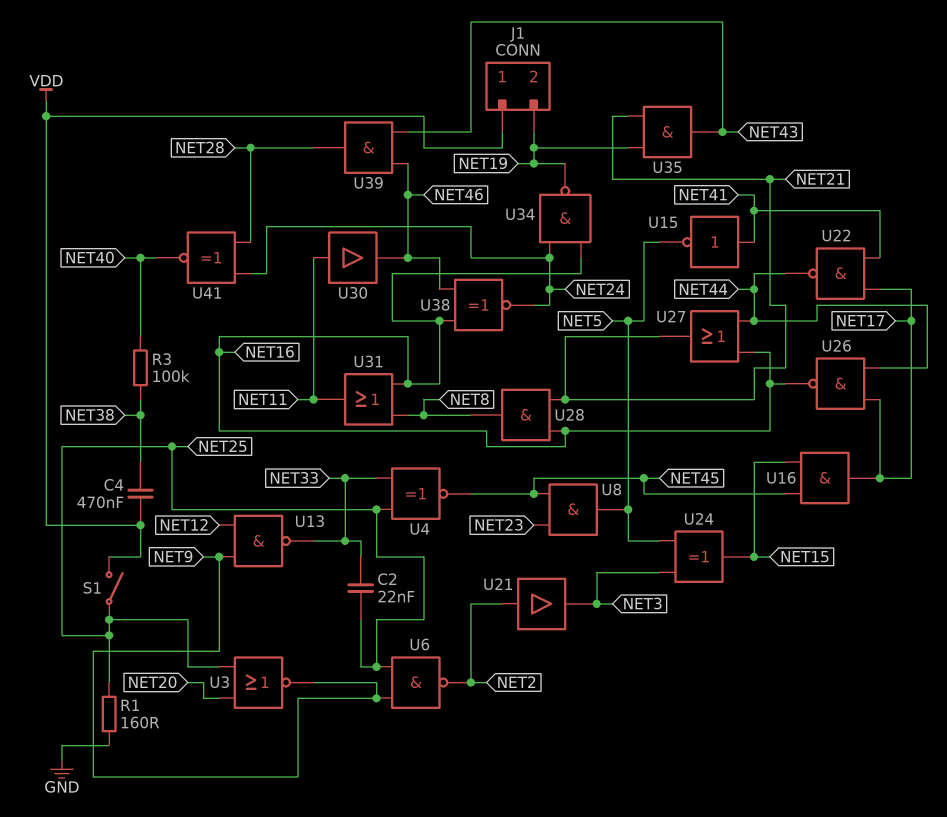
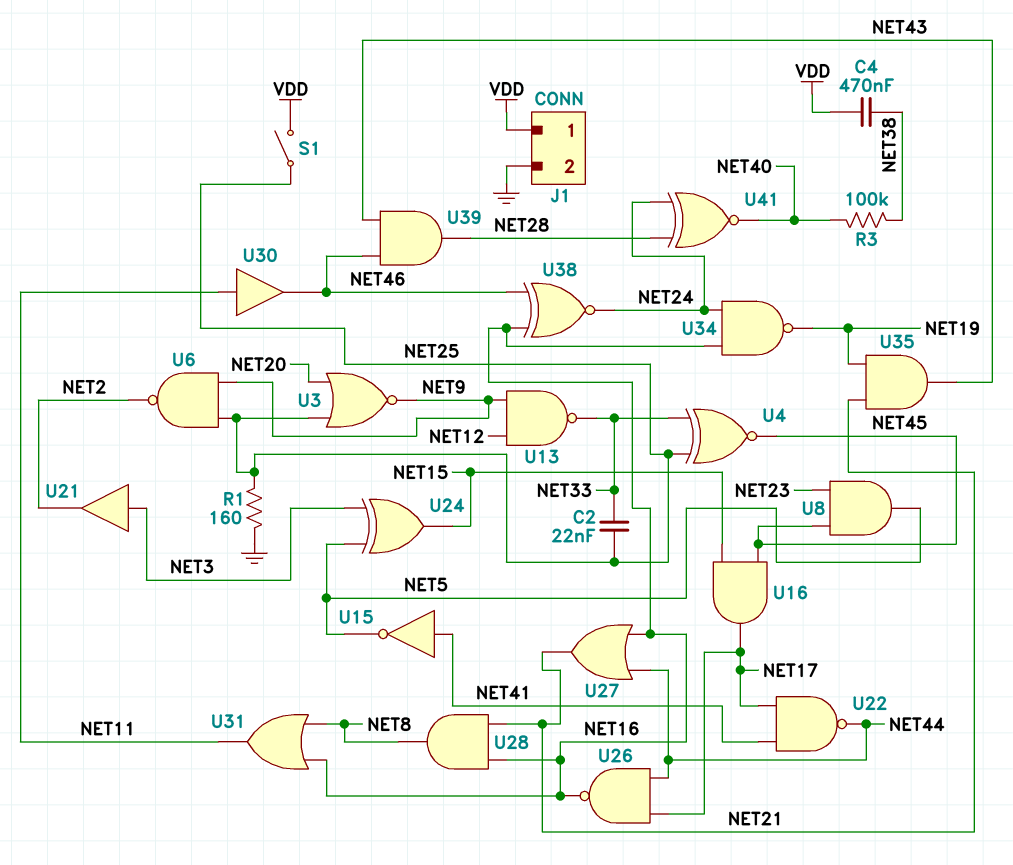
J1 pin 2: NET19 -> GND
U21: buffer (in NET2, out NET3) -> buffer (in NET3, out NET2)

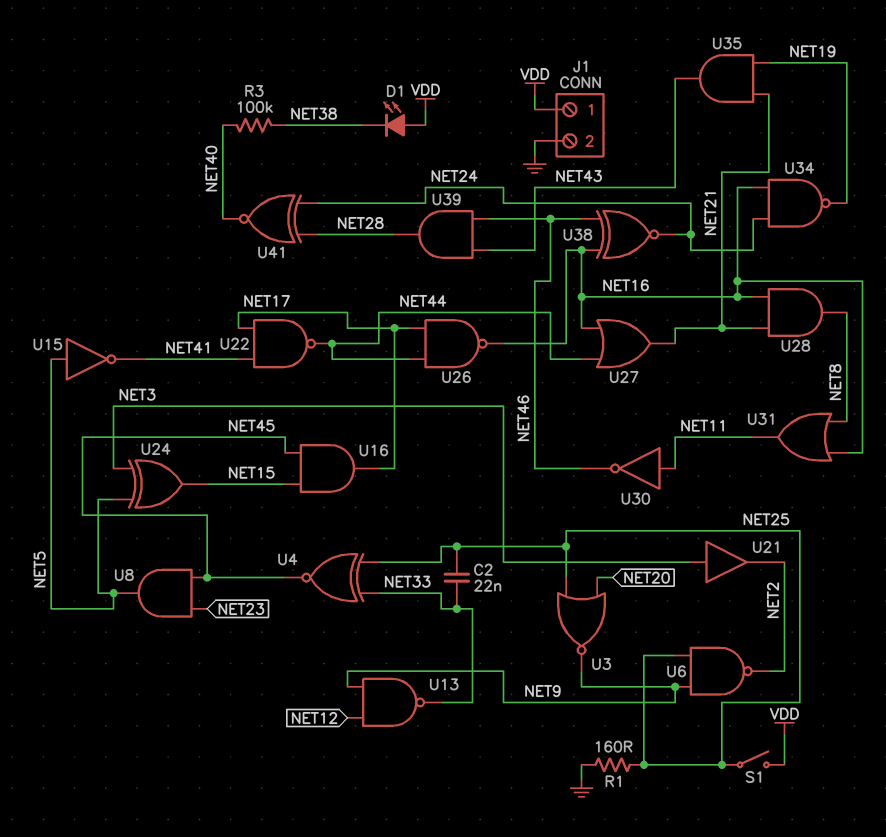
C4: 470nF (NET38, VDD) -> none
D1: none -> LED (A VDD, K NET38)
U15: NOT (in NET41, out NET5) -> NOT (in NET5, out NET41)
U30: buffer (in NET11, out NET46) -> NOT (in NET11, out NET46)

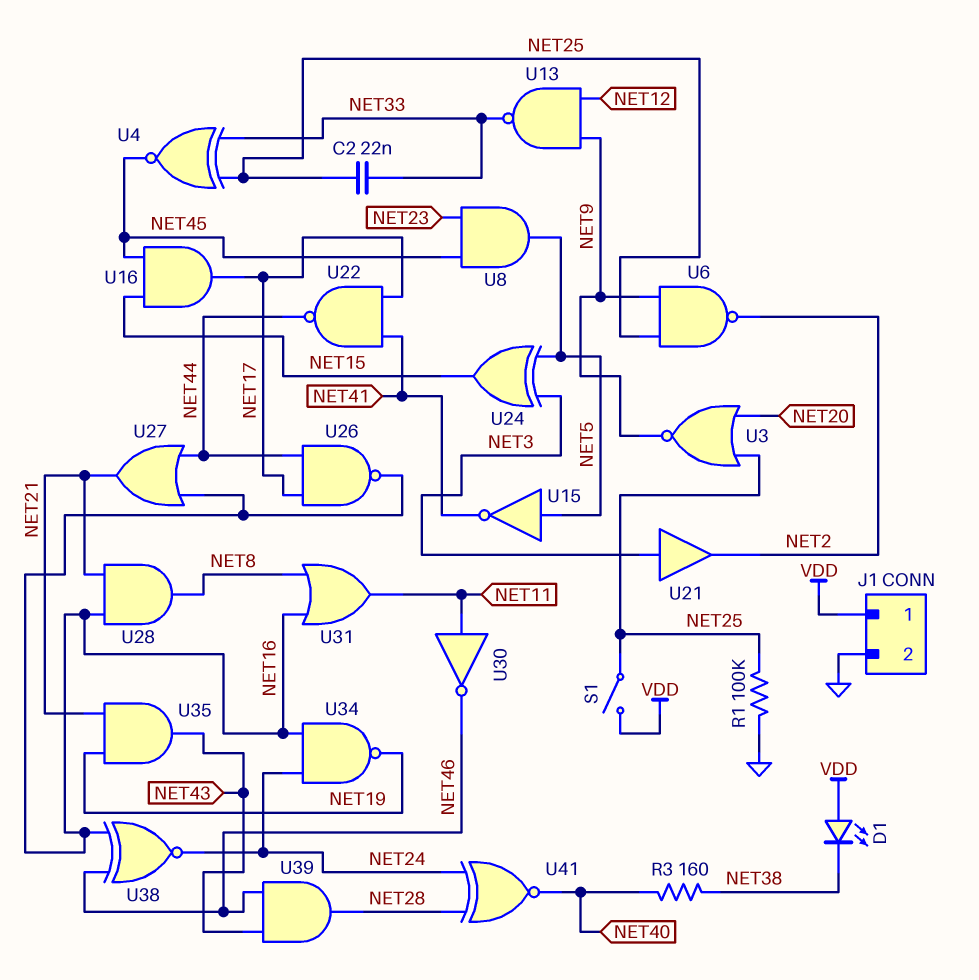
R1: 160 (GND, NET25) -> 100k (GND, NET25)
R3: 100k (NET38, NET40) -> 160 (NET38, NET40)

